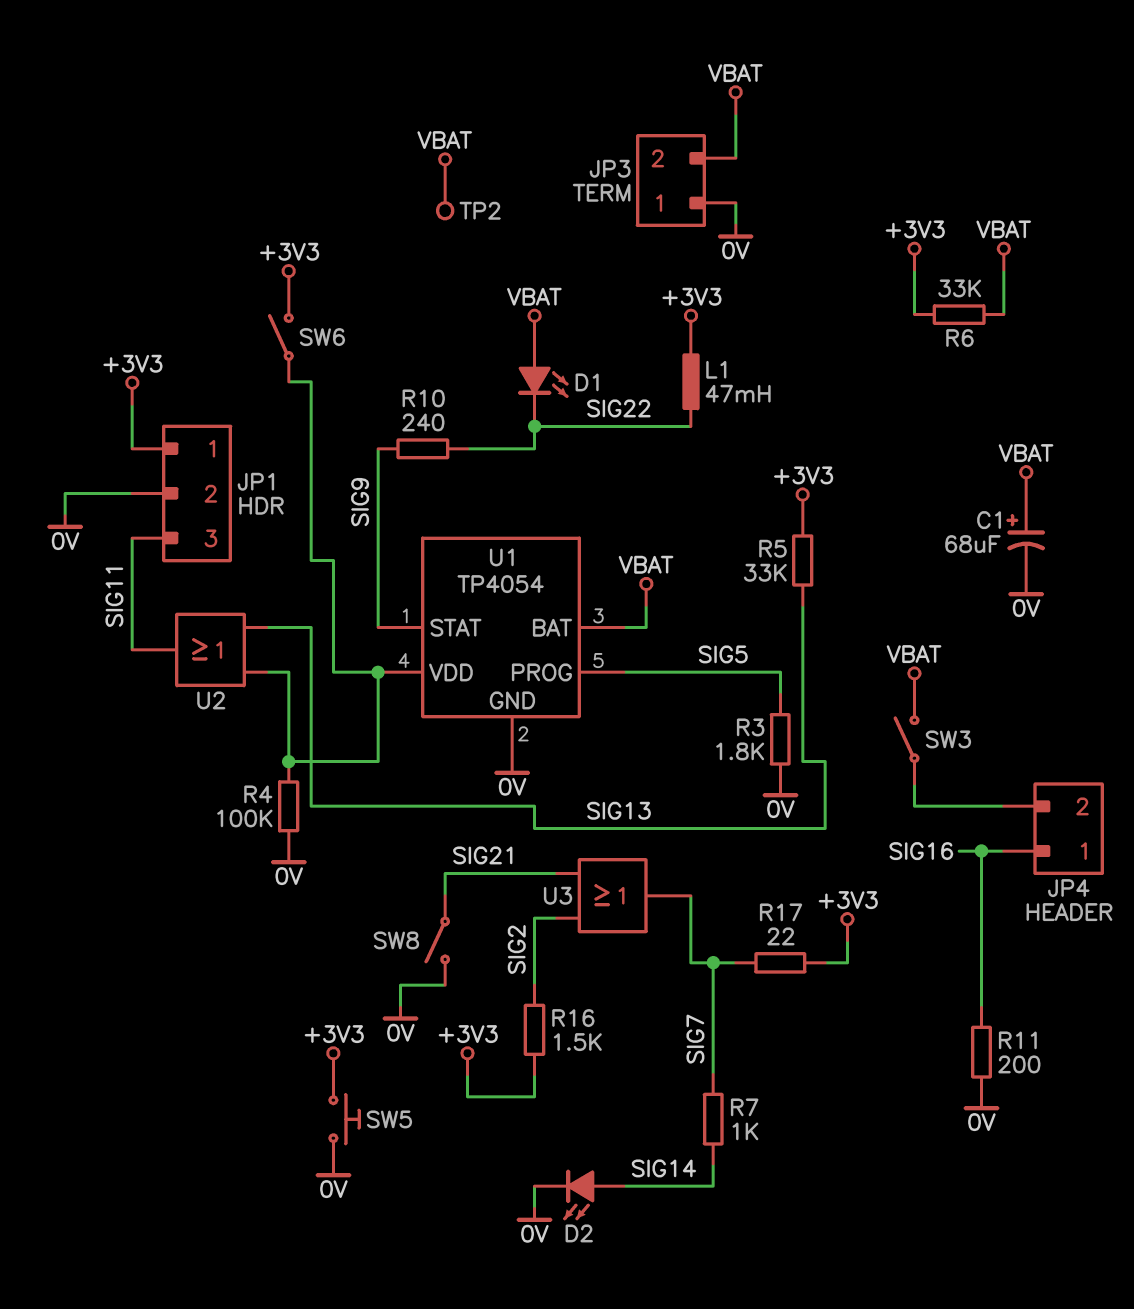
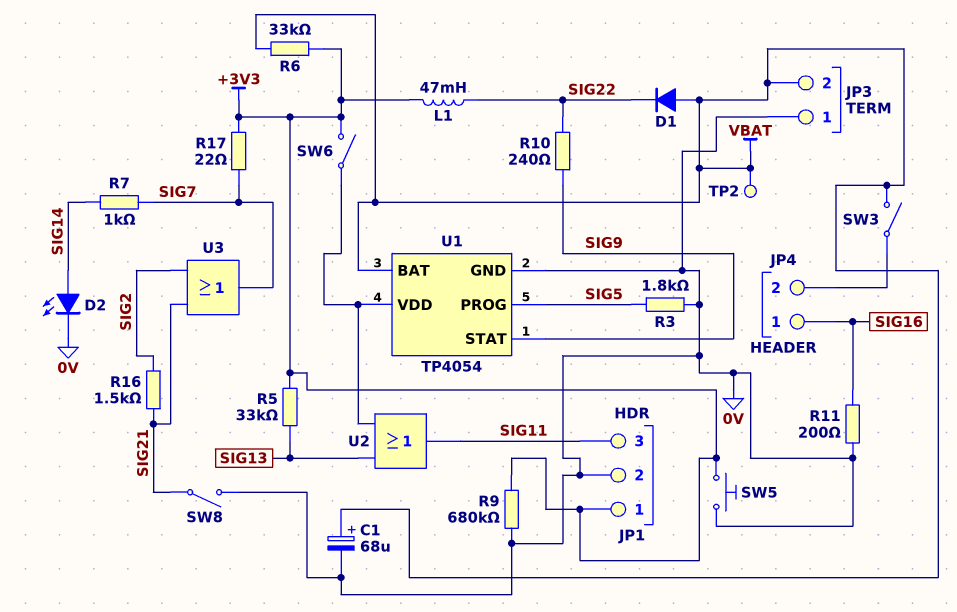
D1: LED (A VBAT, K SIG22) -> diode (A VBAT, K SIG22)
R4: 100k (0V, U1/VDD) -> none
R9: none -> 680k (+3V3, 0V)
R16: 1.5k (+3V3, SIG2) -> 1.5k (SIG2, SIG21)

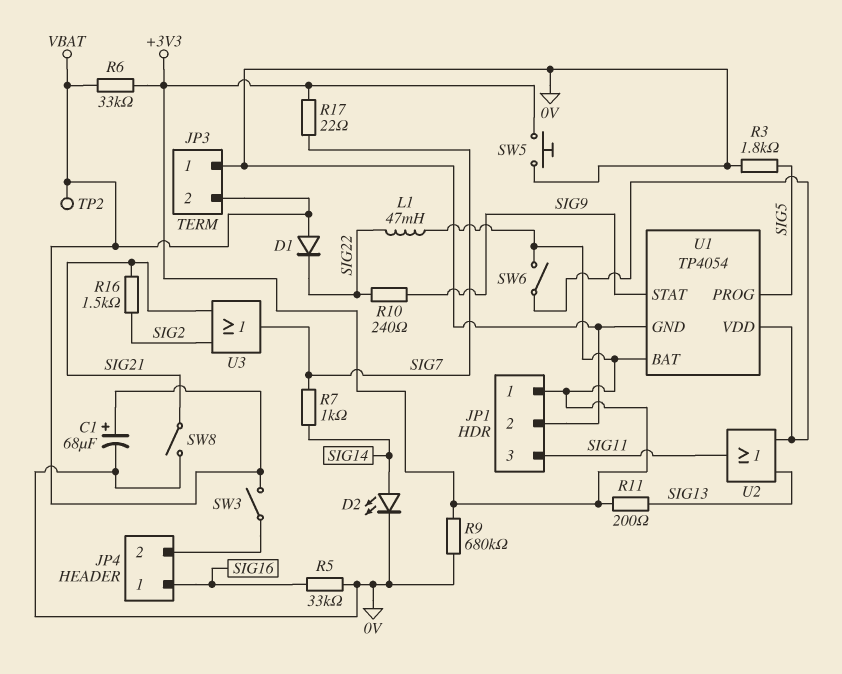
R5: 33k (+3V3, SIG13) -> 33k (0V, SIG16)
R11: 200 (0V, SIG16) -> 200 (+3V3, SIG13)
U1 pin BAT: VBAT -> +3V3

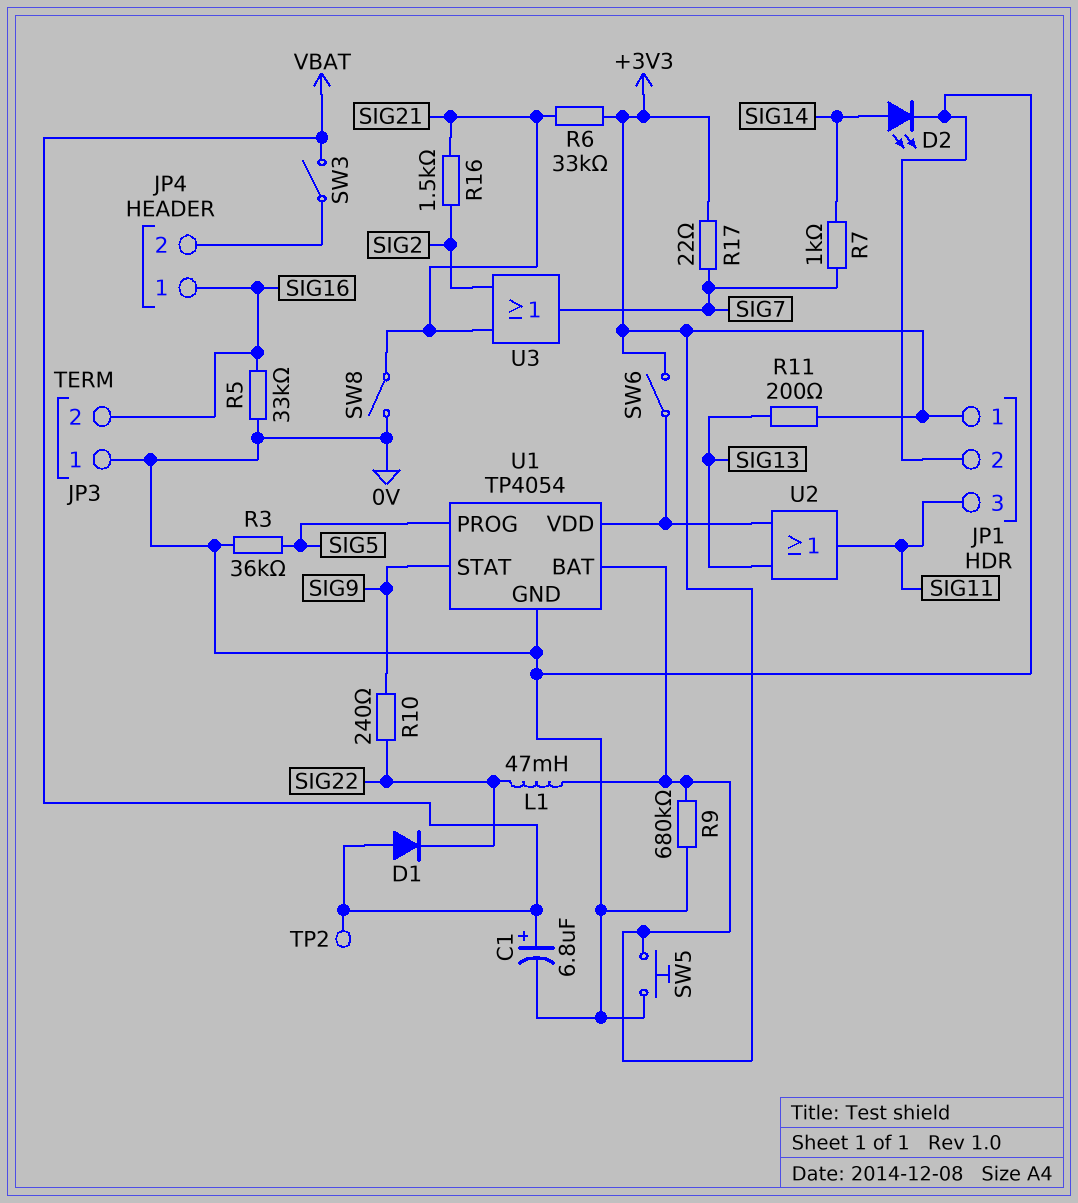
C1: 68uF (plus VBAT, minus 0V) -> 6.8uF (plus VBAT, minus 0V)
JP3 pin 2: VBAT -> SIG16
R3: 1.8k (0V, SIG5) -> 36k (0V, SIG5)
R6: 33k (+3V3, VBAT) -> 33k (+3V3, SIG21)

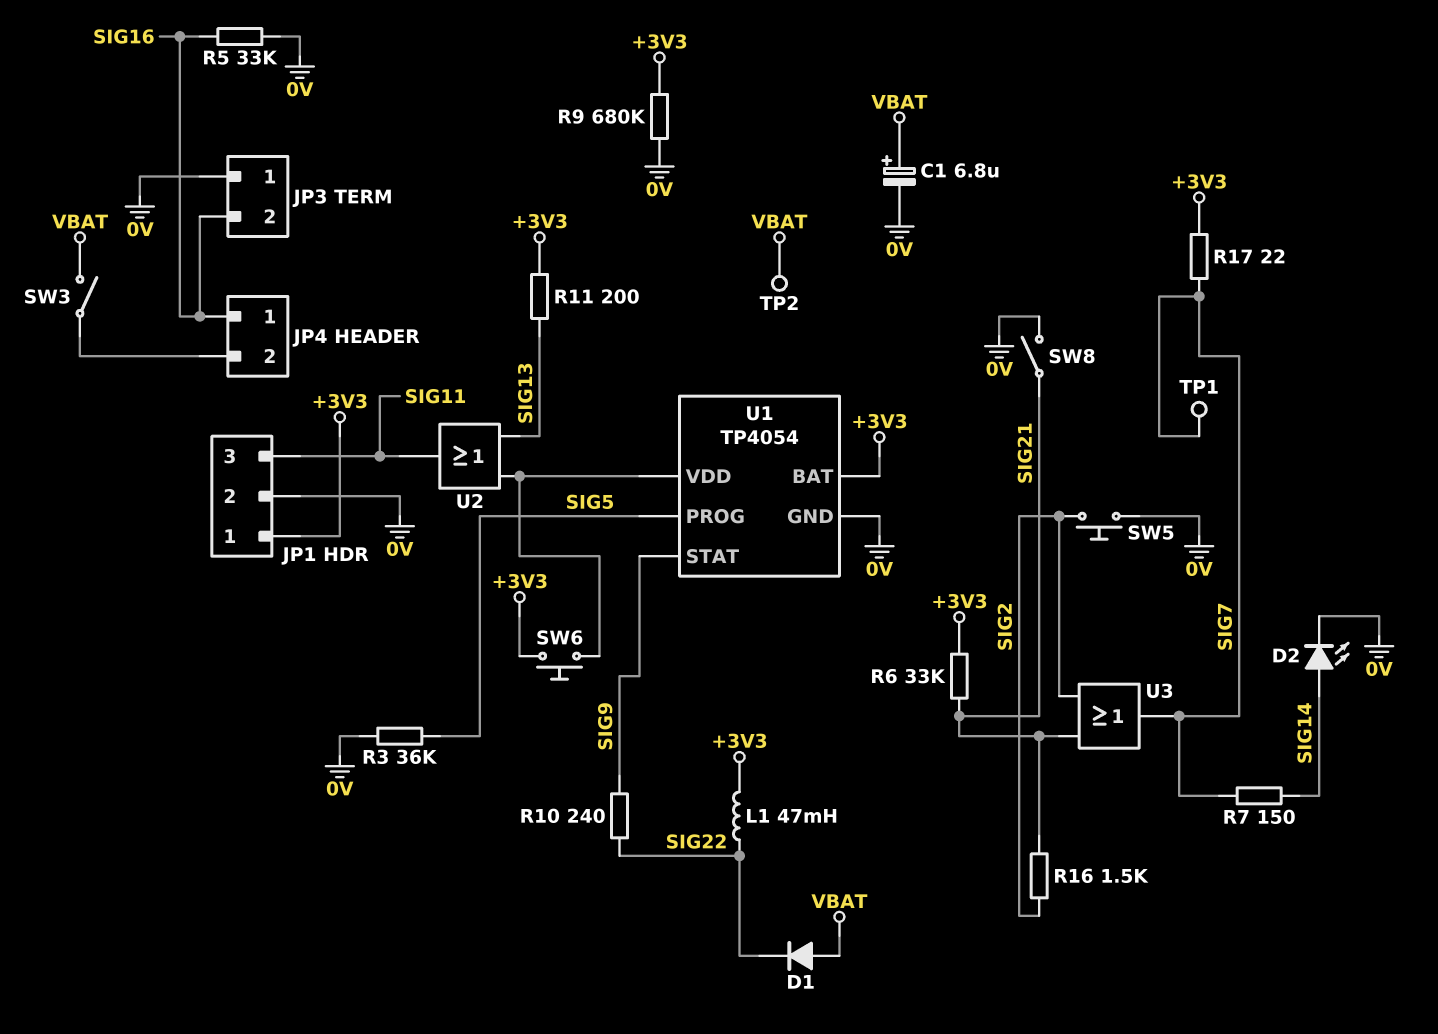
R7: 1k (SIG7, SIG14) -> 150 (SIG7, SIG14)
SW5: button (+3V3, 0V) -> button (0V, SIG2)
SW6: switch (+3V3, U1/VDD) -> button (+3V3, U1/VDD)
TP1: none -> test point (SIG7)

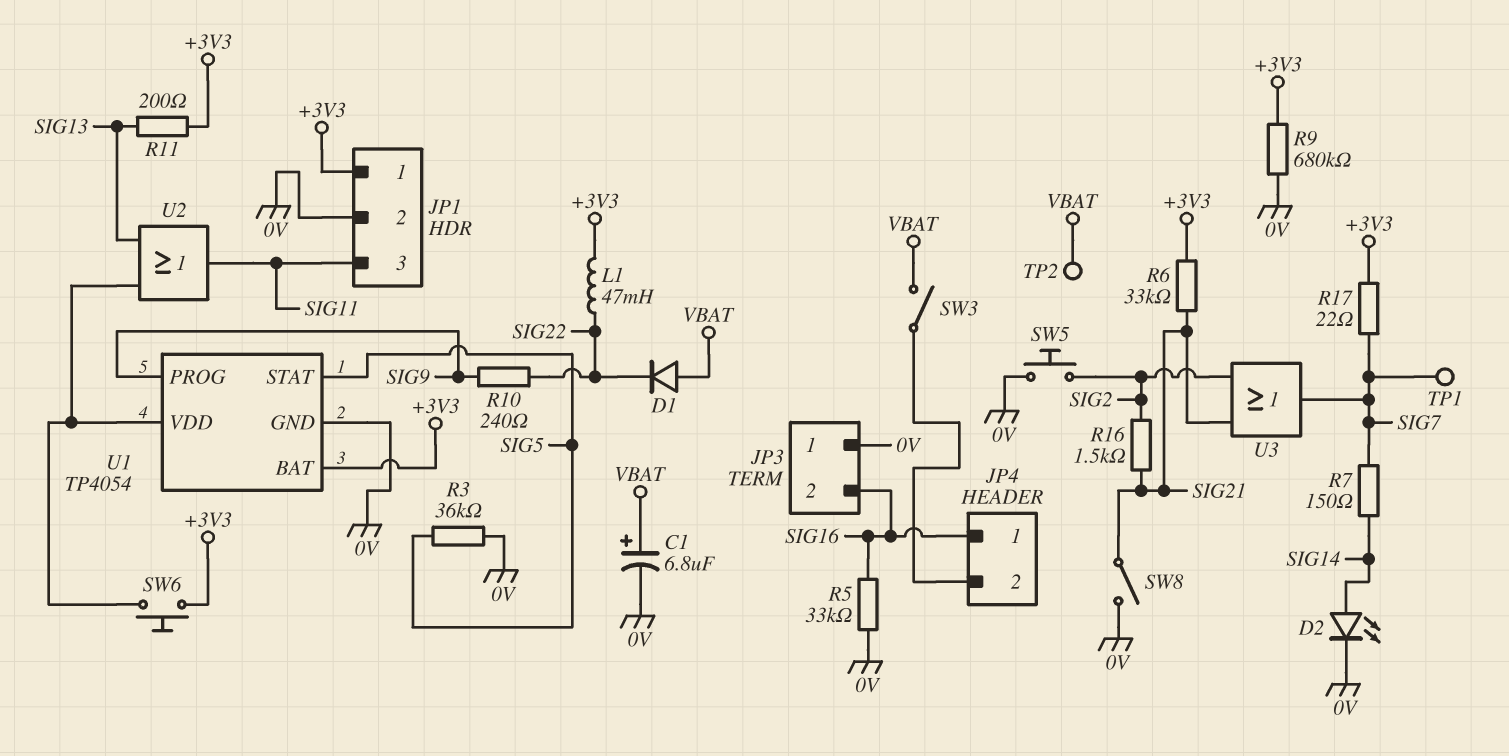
U1 pin PROG: SIG5 -> SIG9
U1 pin STAT: SIG9 -> SIG5

